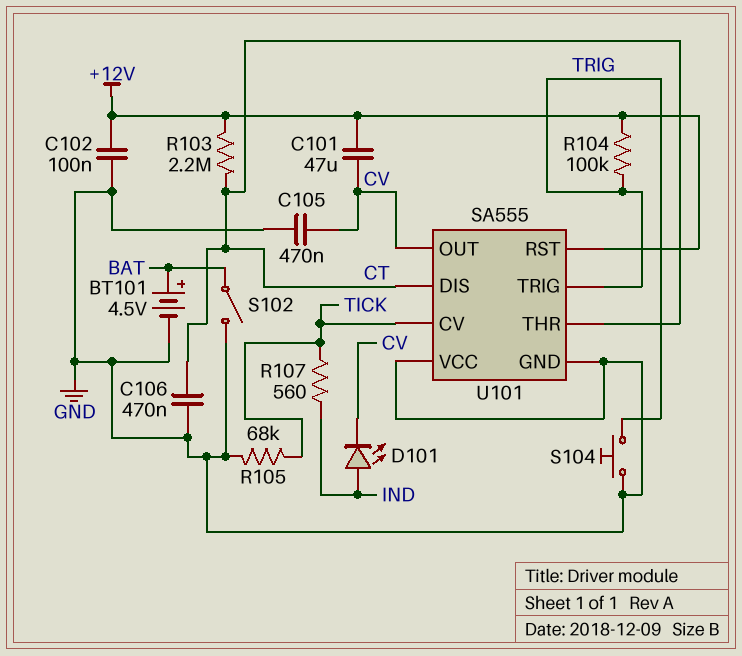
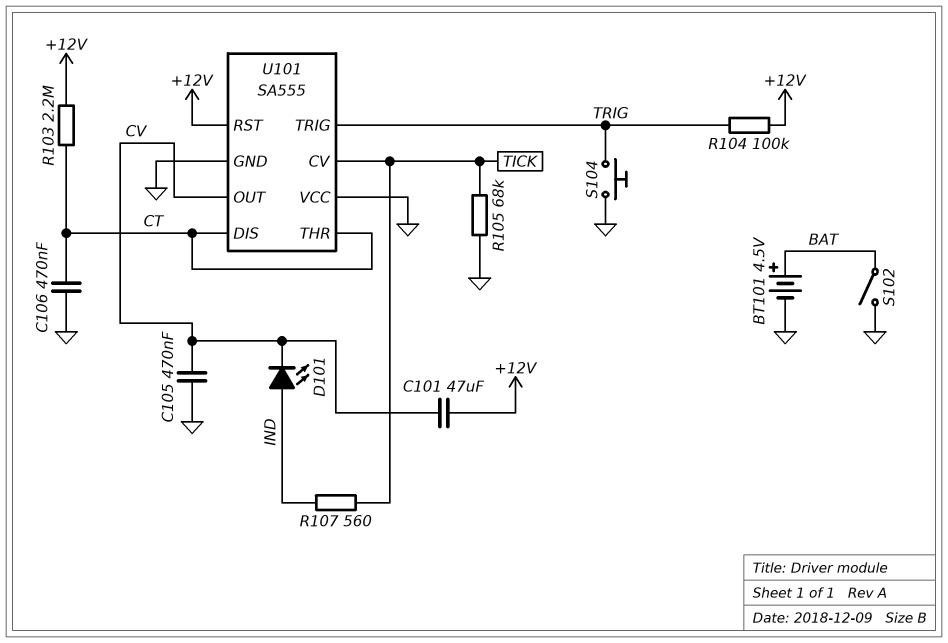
C102: 100nF (+12V, GND) -> none

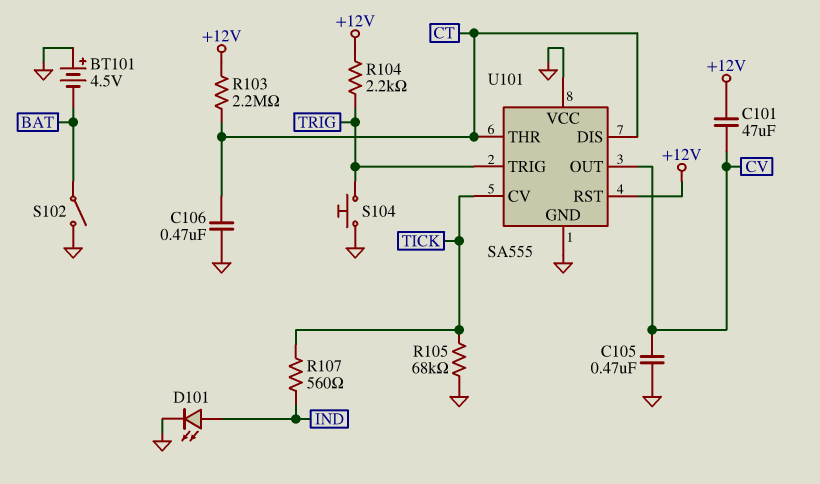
BT101: 4.5V (plus BAT, minus GND) -> 4.5V (plus GND, minus BAT)
D101: LED (A IND, K CV) -> LED (A IND, K GND)
R104: 100k (+12V, TRIG) -> 2.2k (+12V, TRIG)

